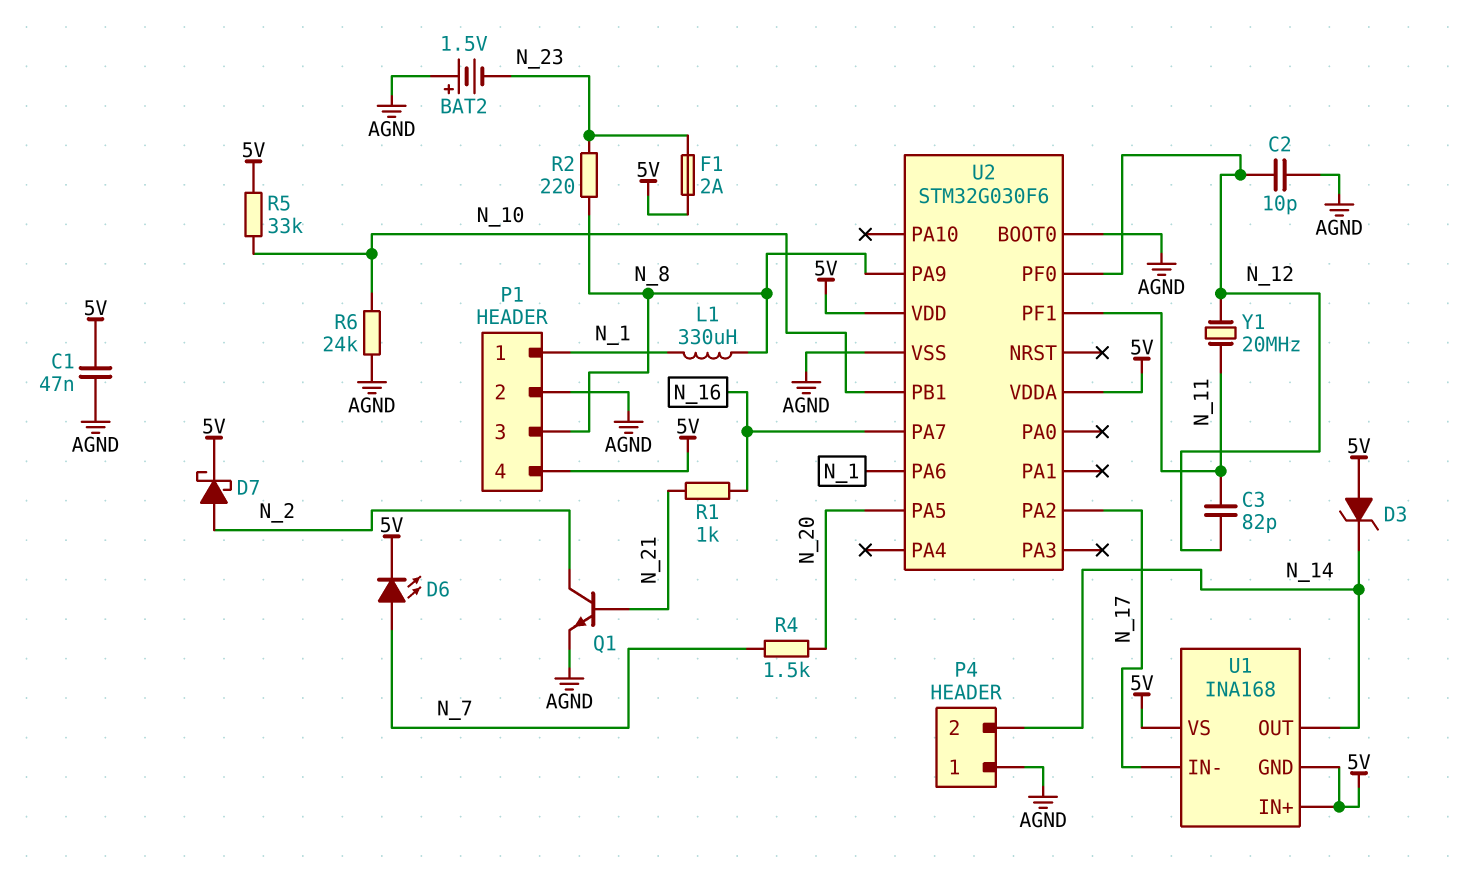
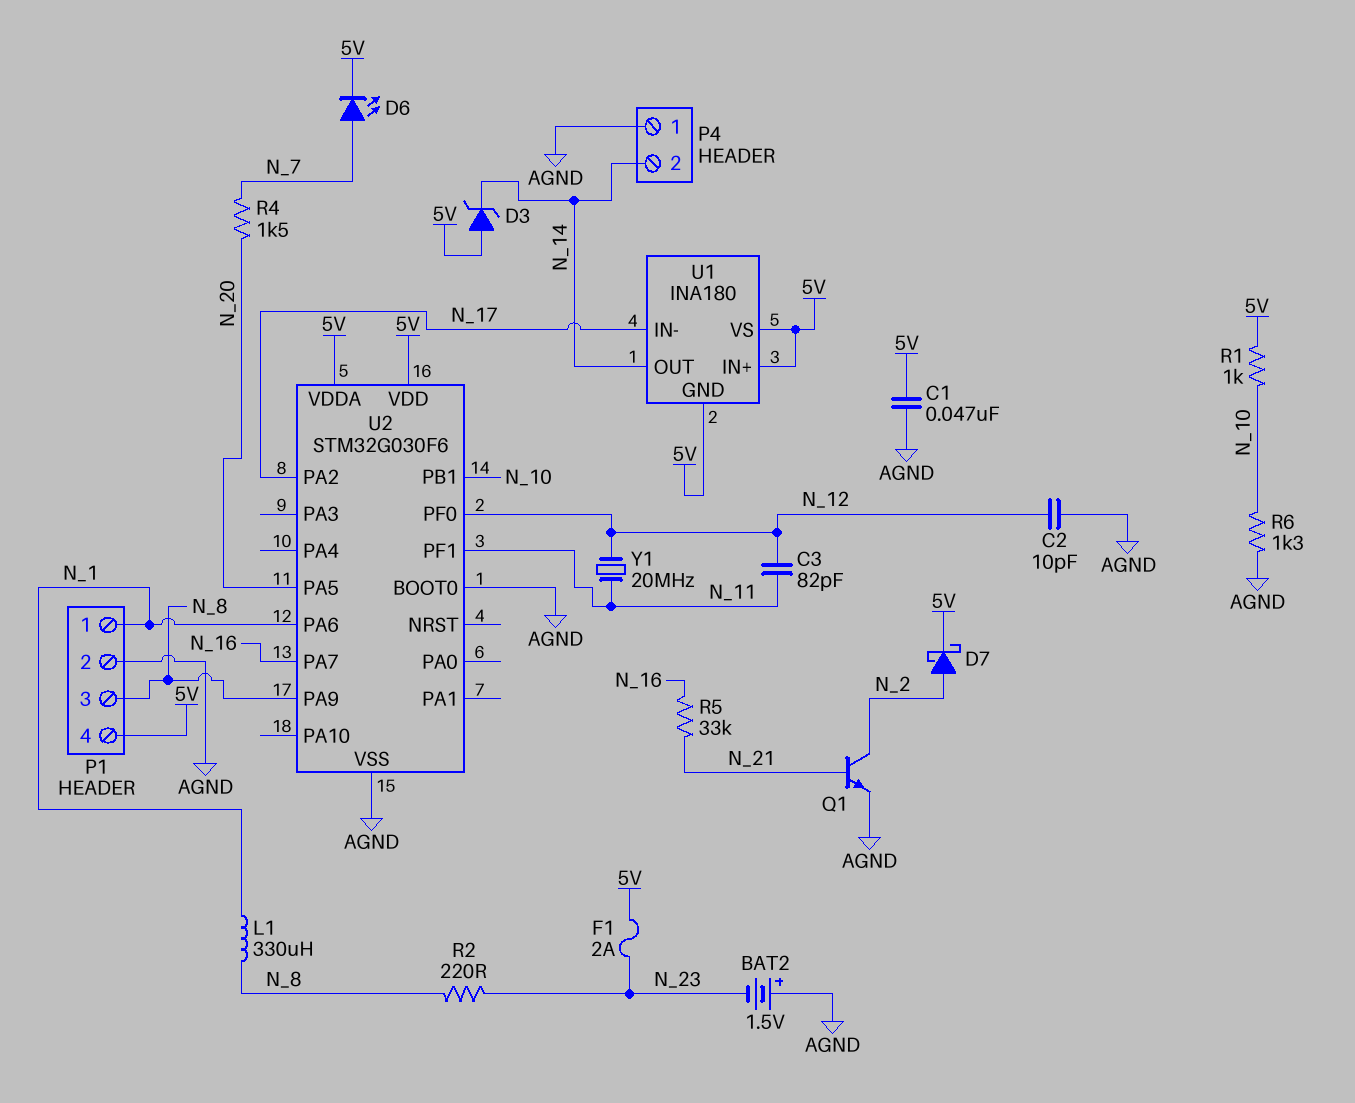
R1: 1k (N_16, N_21) -> 1k (5V, N_10)
R5: 33k (5V, N_10) -> 33k (N_16, N_21)
R6: 24k (AGND, N_10) -> 1.3k (AGND, N_10)
U1: INA168 -> INA180

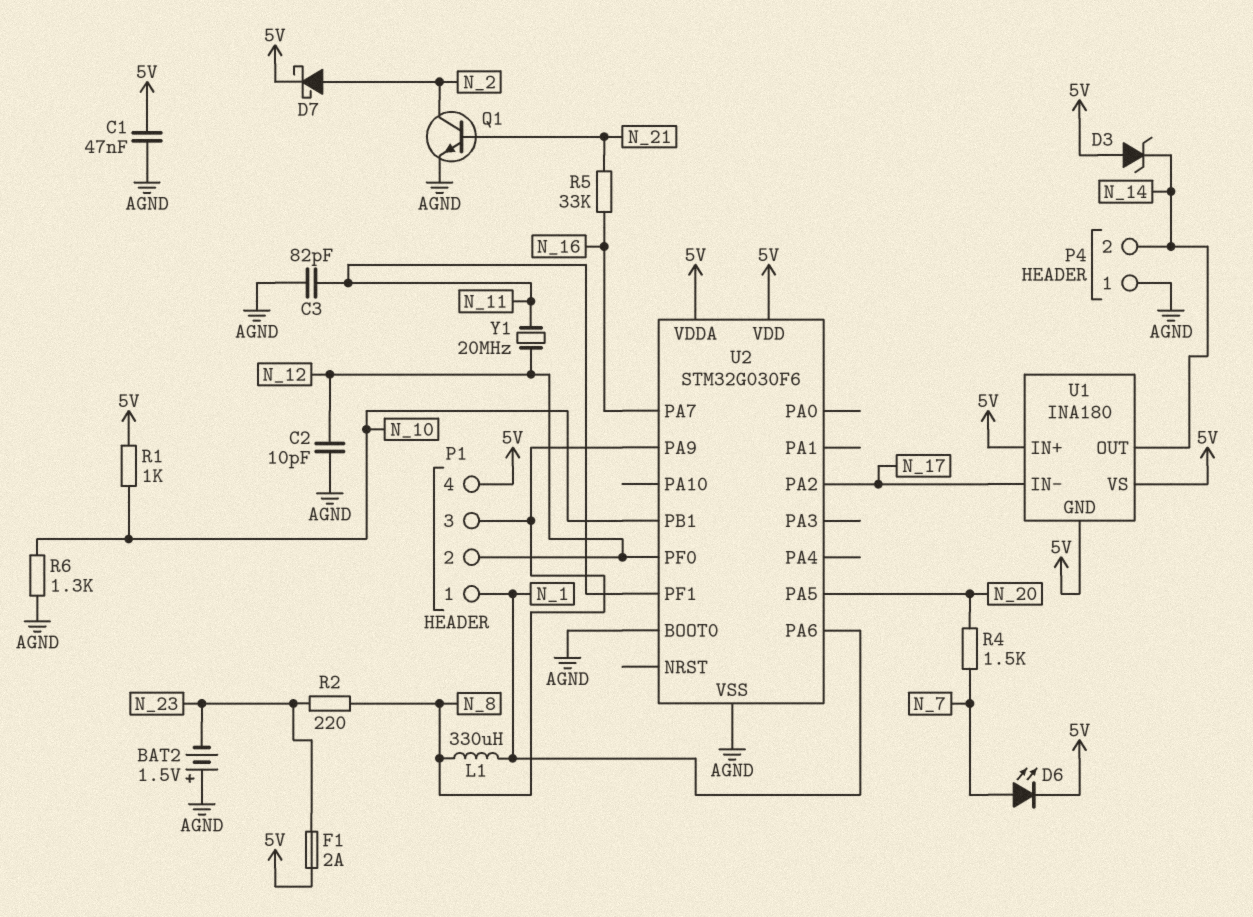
C3: 82pF (N_11, N_12) -> 82pF (AGND, N_11)
P1 pin 2: AGND -> N_12

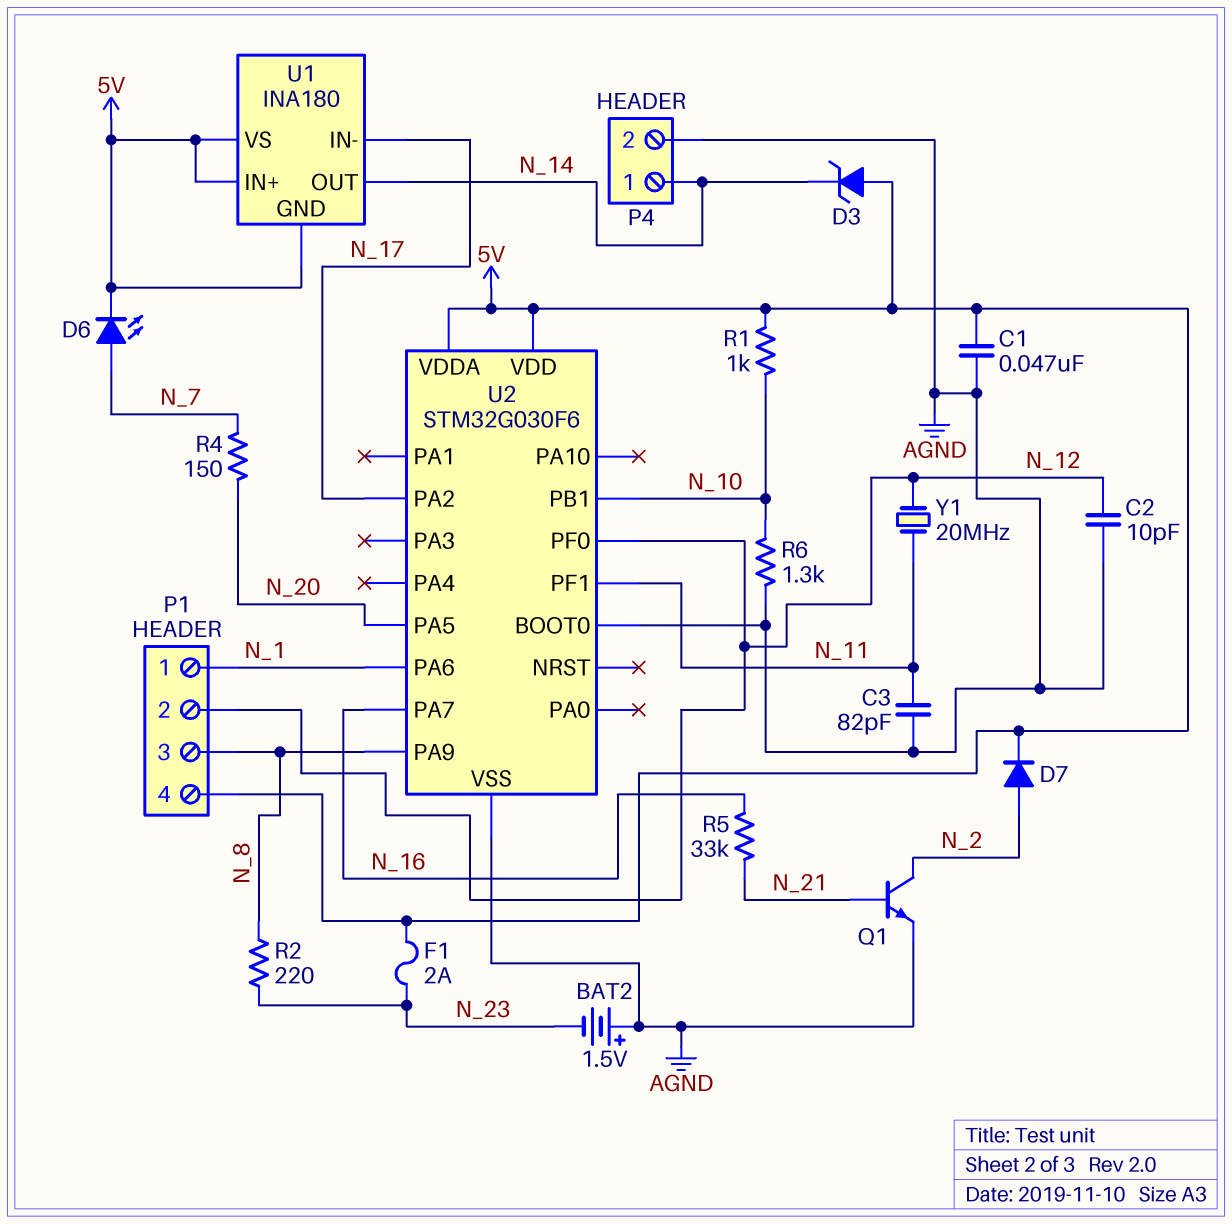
D7: schottky (A N_2, K 5V) -> diode (A N_2, K 5V)
L1: 330uH (N_1, N_8) -> none
P4 pin 1: AGND -> N_14
P4 pin 2: N_14 -> AGND
R4: 1.5k (N_7, N_20) -> 150 (N_7, N_20)

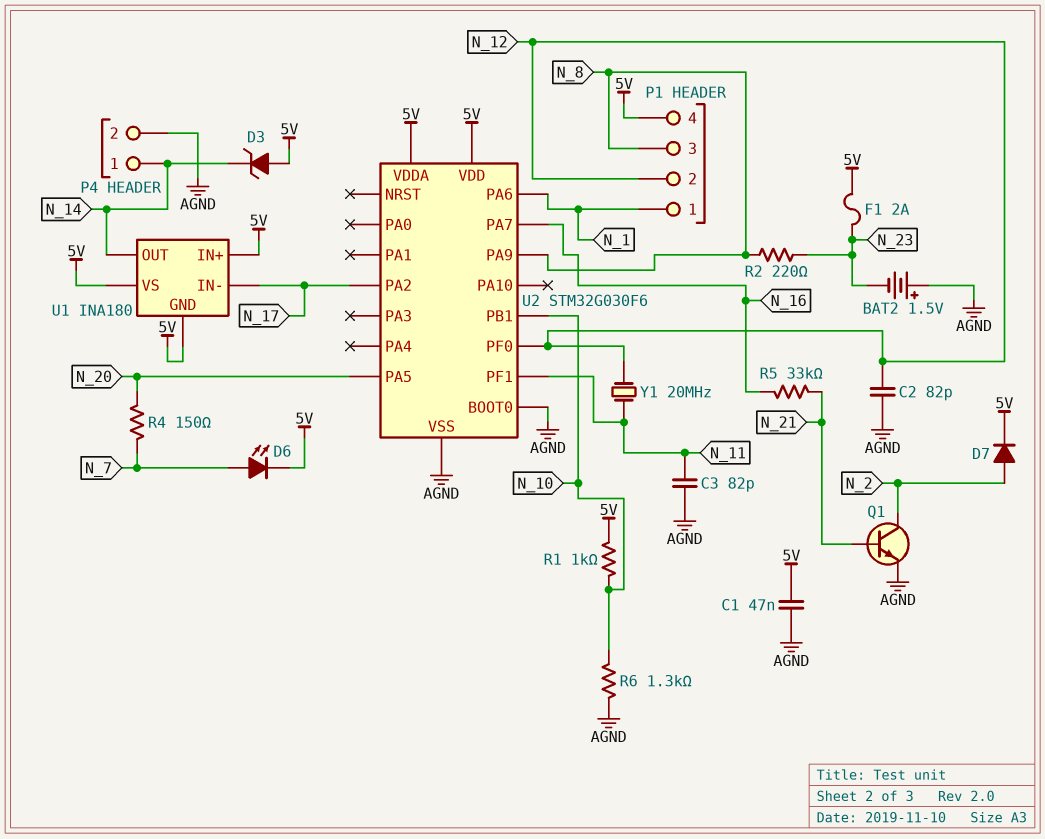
C2: 10pF (AGND, N_12) -> 82pF (AGND, N_12)

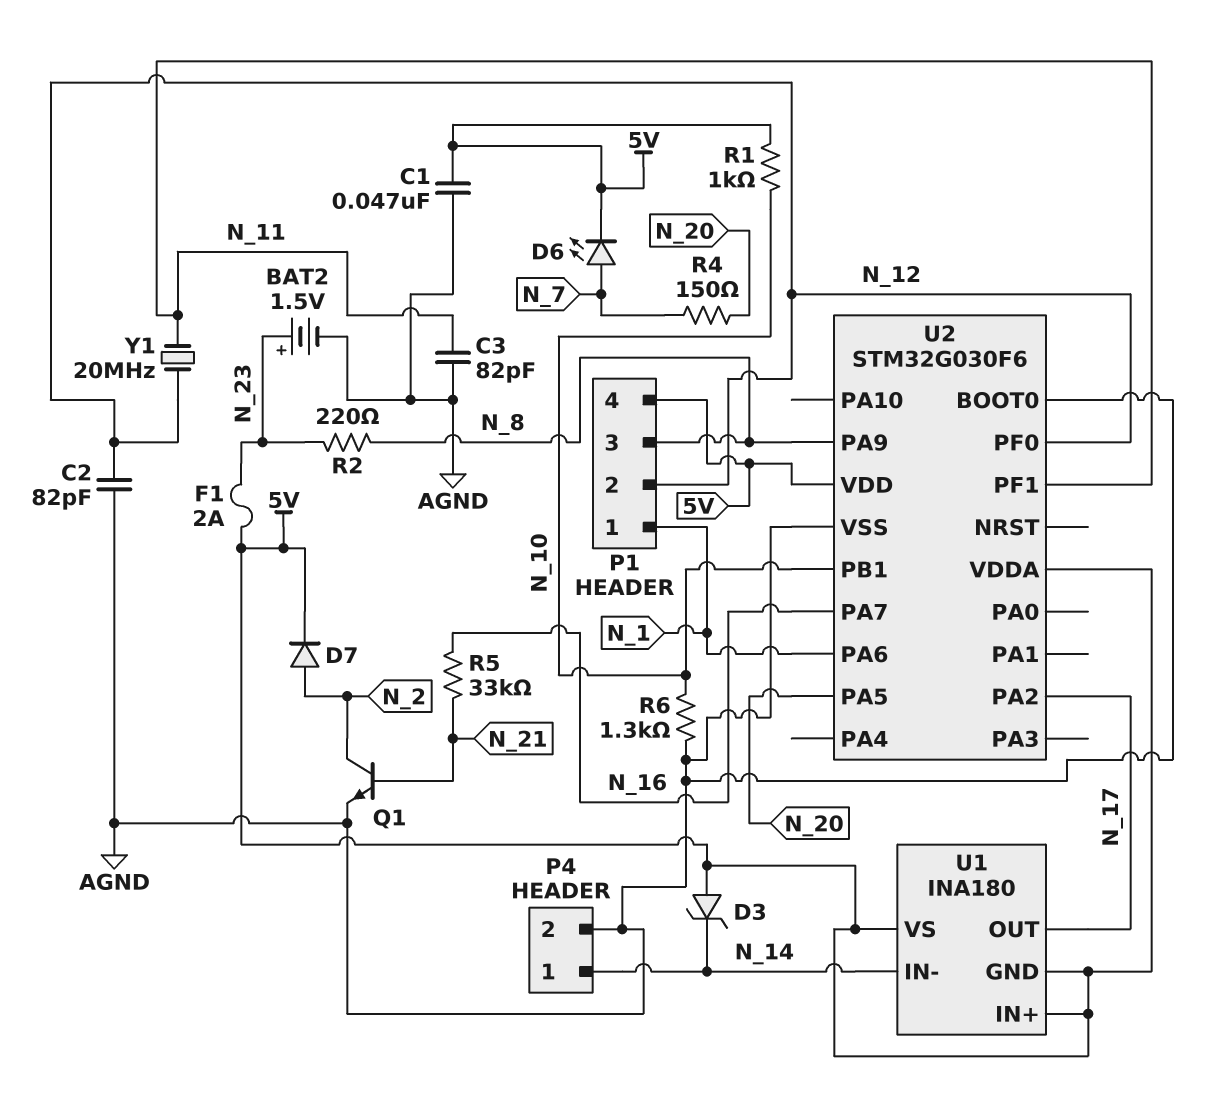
BAT2: 1.5V (plus AGND, minus N_23) -> 1.5V (plus N_23, minus AGND)
U1 pin IN-: N_17 -> N_14
U1 pin OUT: N_14 -> N_17

